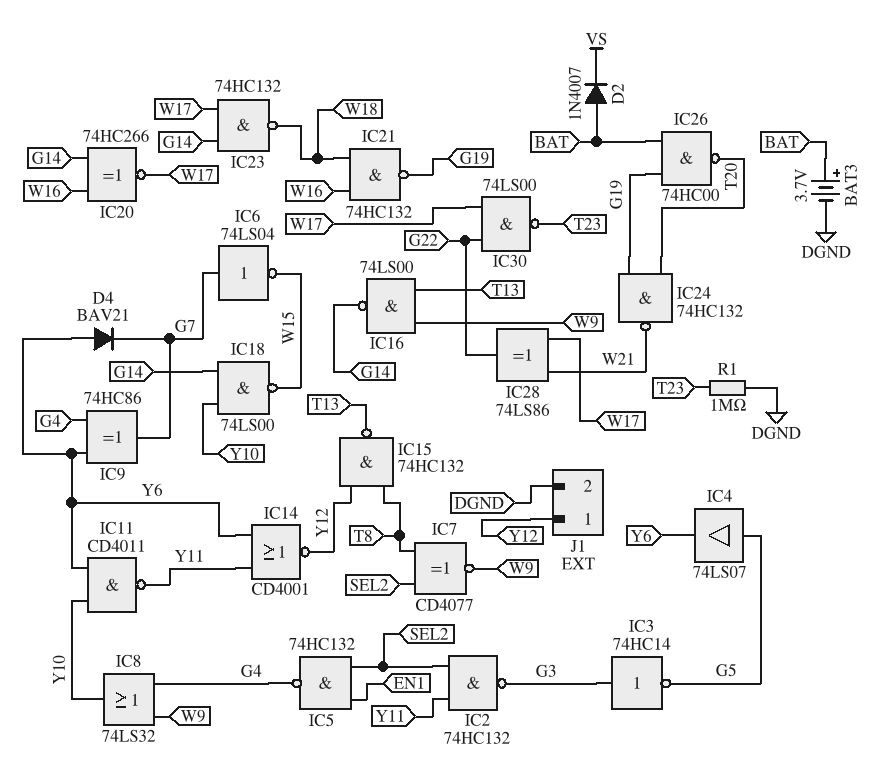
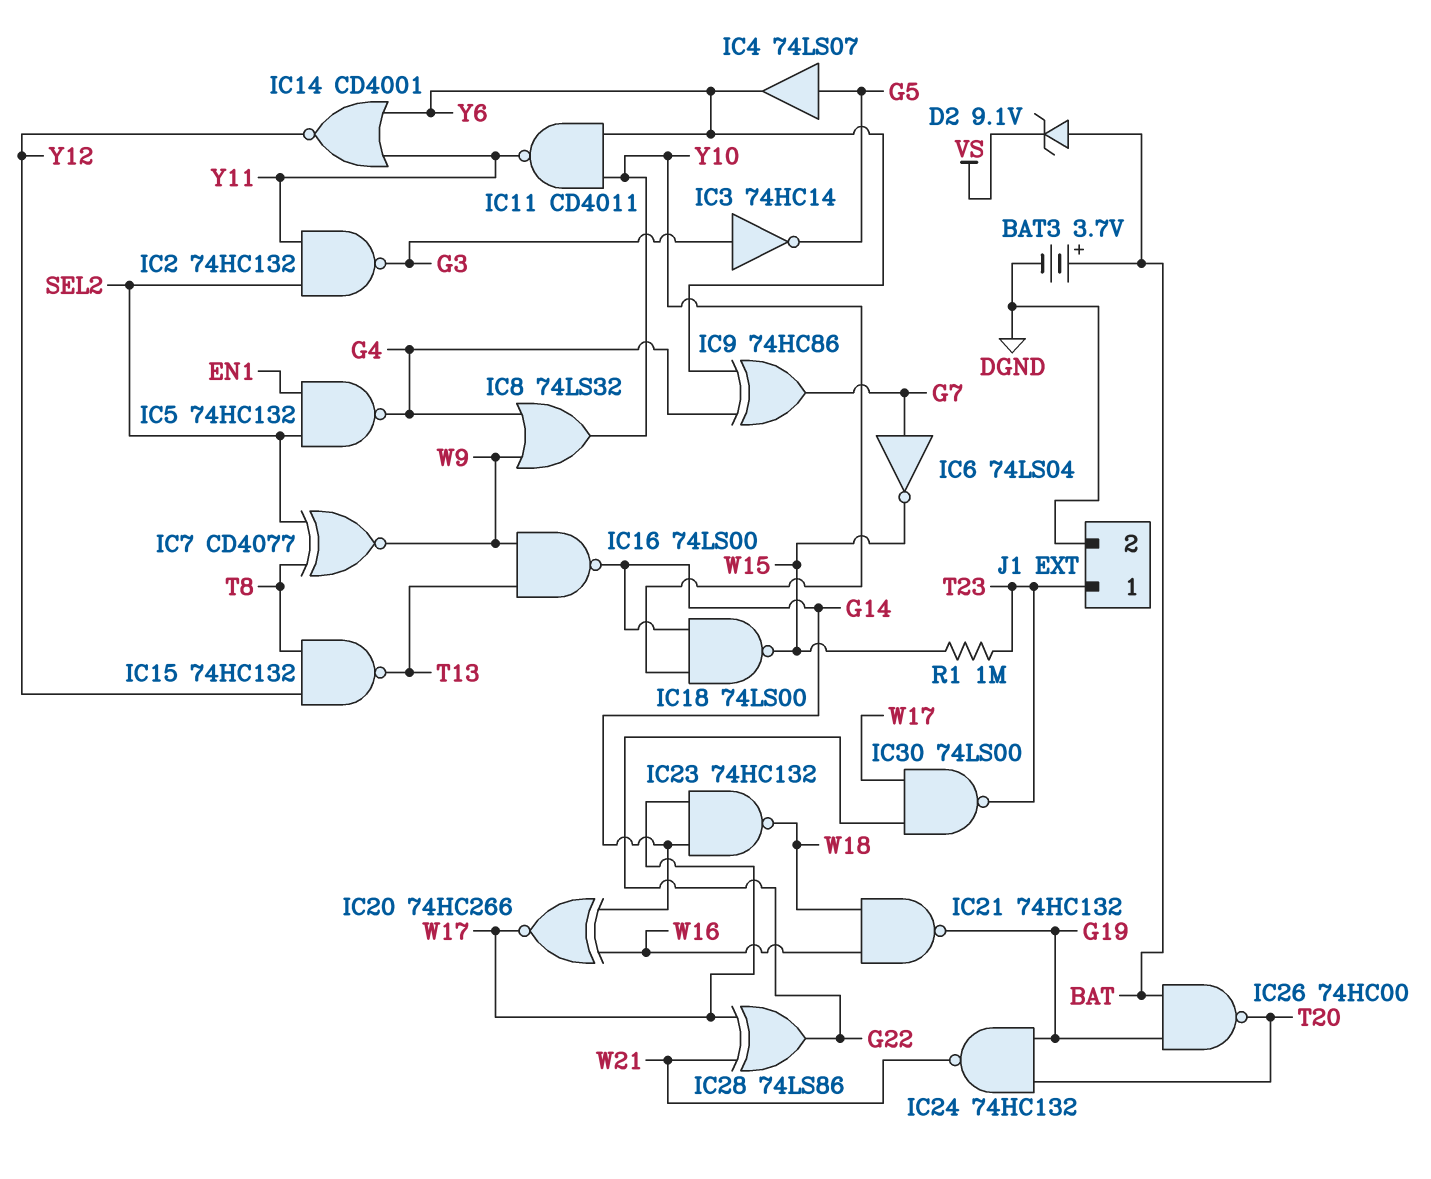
D2: diode 1N4007 (A BAT, K VS) -> zener 9.1V (A BAT, K VS)
D4: diode BAV21 (A Y6, K G7) -> none
J1 pin 1: Y12 -> T23
R1: 1M (DGND, T23) -> 1M (T23, W15)

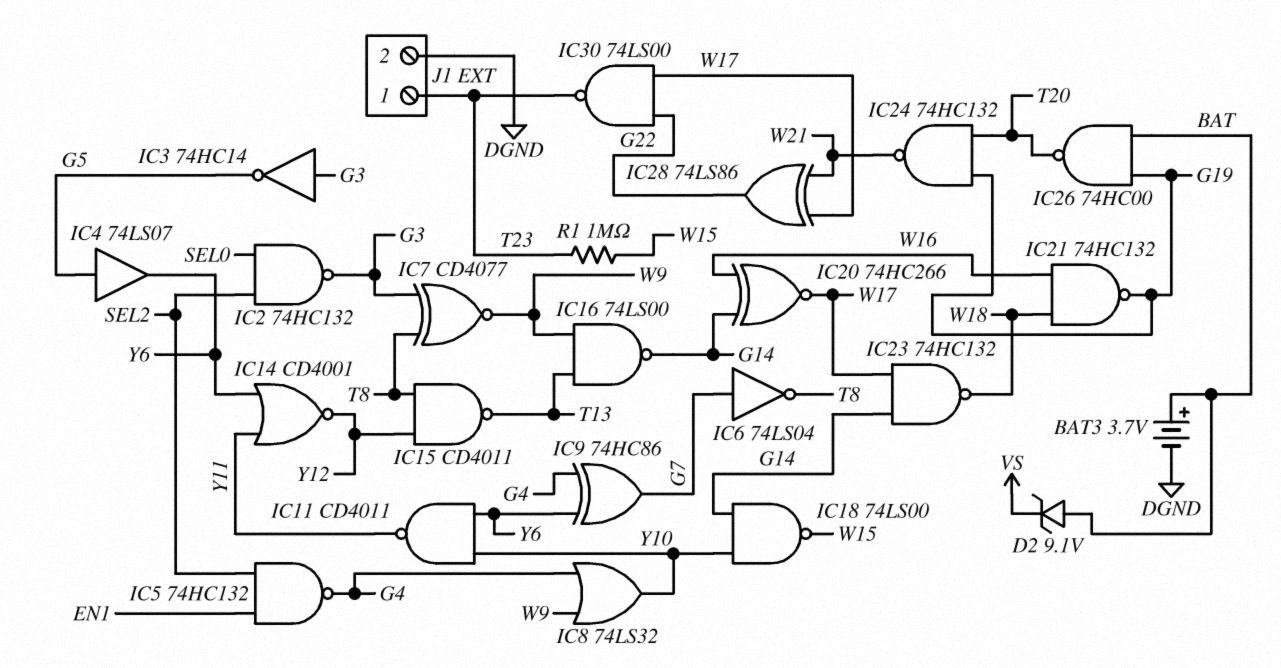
IC2: NAND 74HC132 (in SEL2, in Y11, out G3) -> NAND 74HC132 (in SEL0, in SEL2, out G3)
IC6: NOT 74LS04 (in G7, out W15) -> NOT 74LS04 (in G7, out T8)
IC7: XNOR CD4077 (in SEL2, in T8, out W9) -> XNOR CD4077 (in G3, in T8, out W9)
IC15: NAND 74HC132 (in T8, in Y12, out T13) -> NAND CD4011 (in T8, in Y12, out T13)

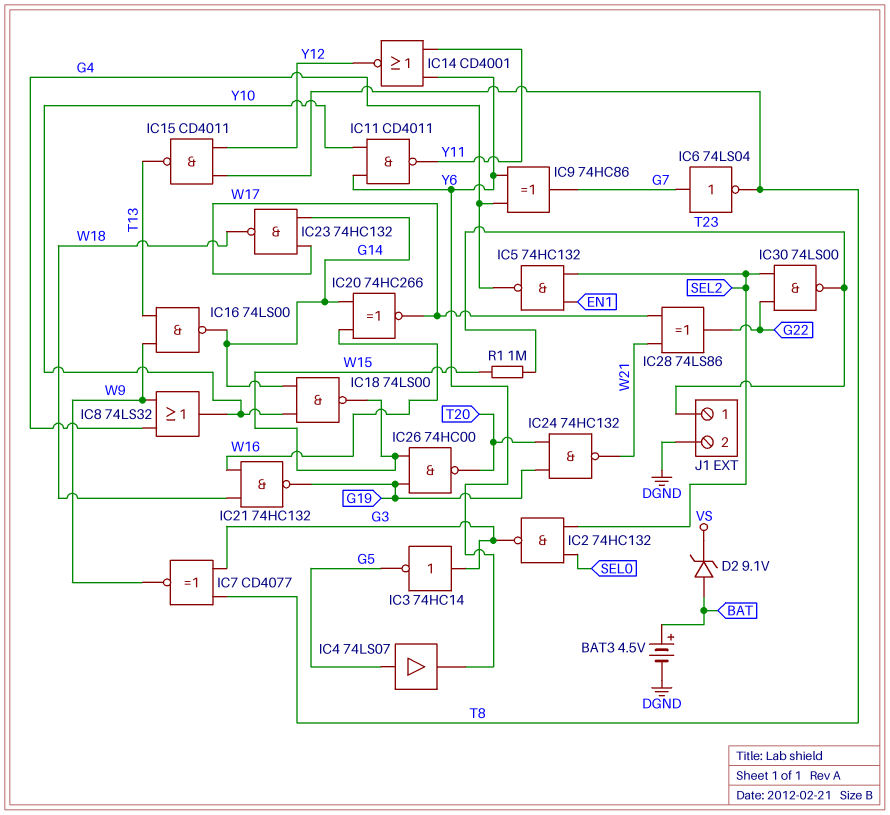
BAT3: 3.7V (plus BAT, minus DGND) -> 4.5V (plus BAT, minus DGND)
IC26: NAND 74HC00 (in BAT, in G19, out T20) -> NAND 74HC00 (in G19, in W15, out T20)
IC30: NAND 74LS00 (in G22, in W17, out T23) -> NAND 74LS00 (in G22, in SEL2, out T23)

